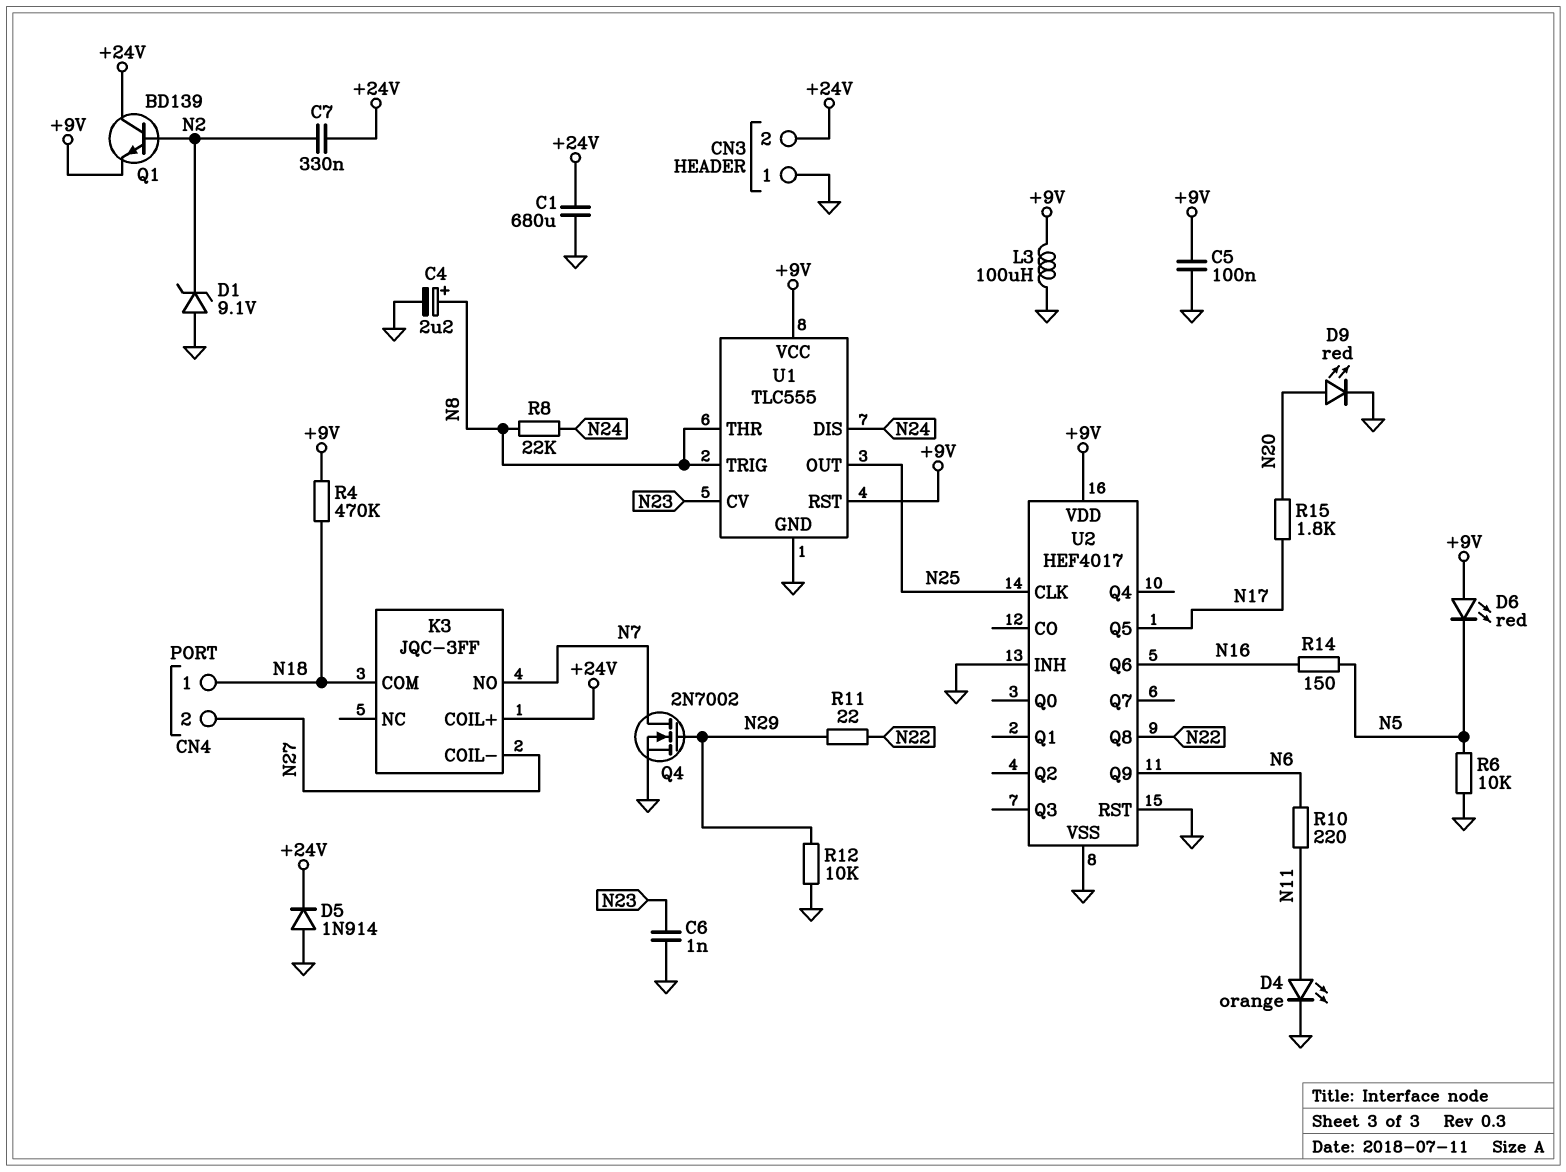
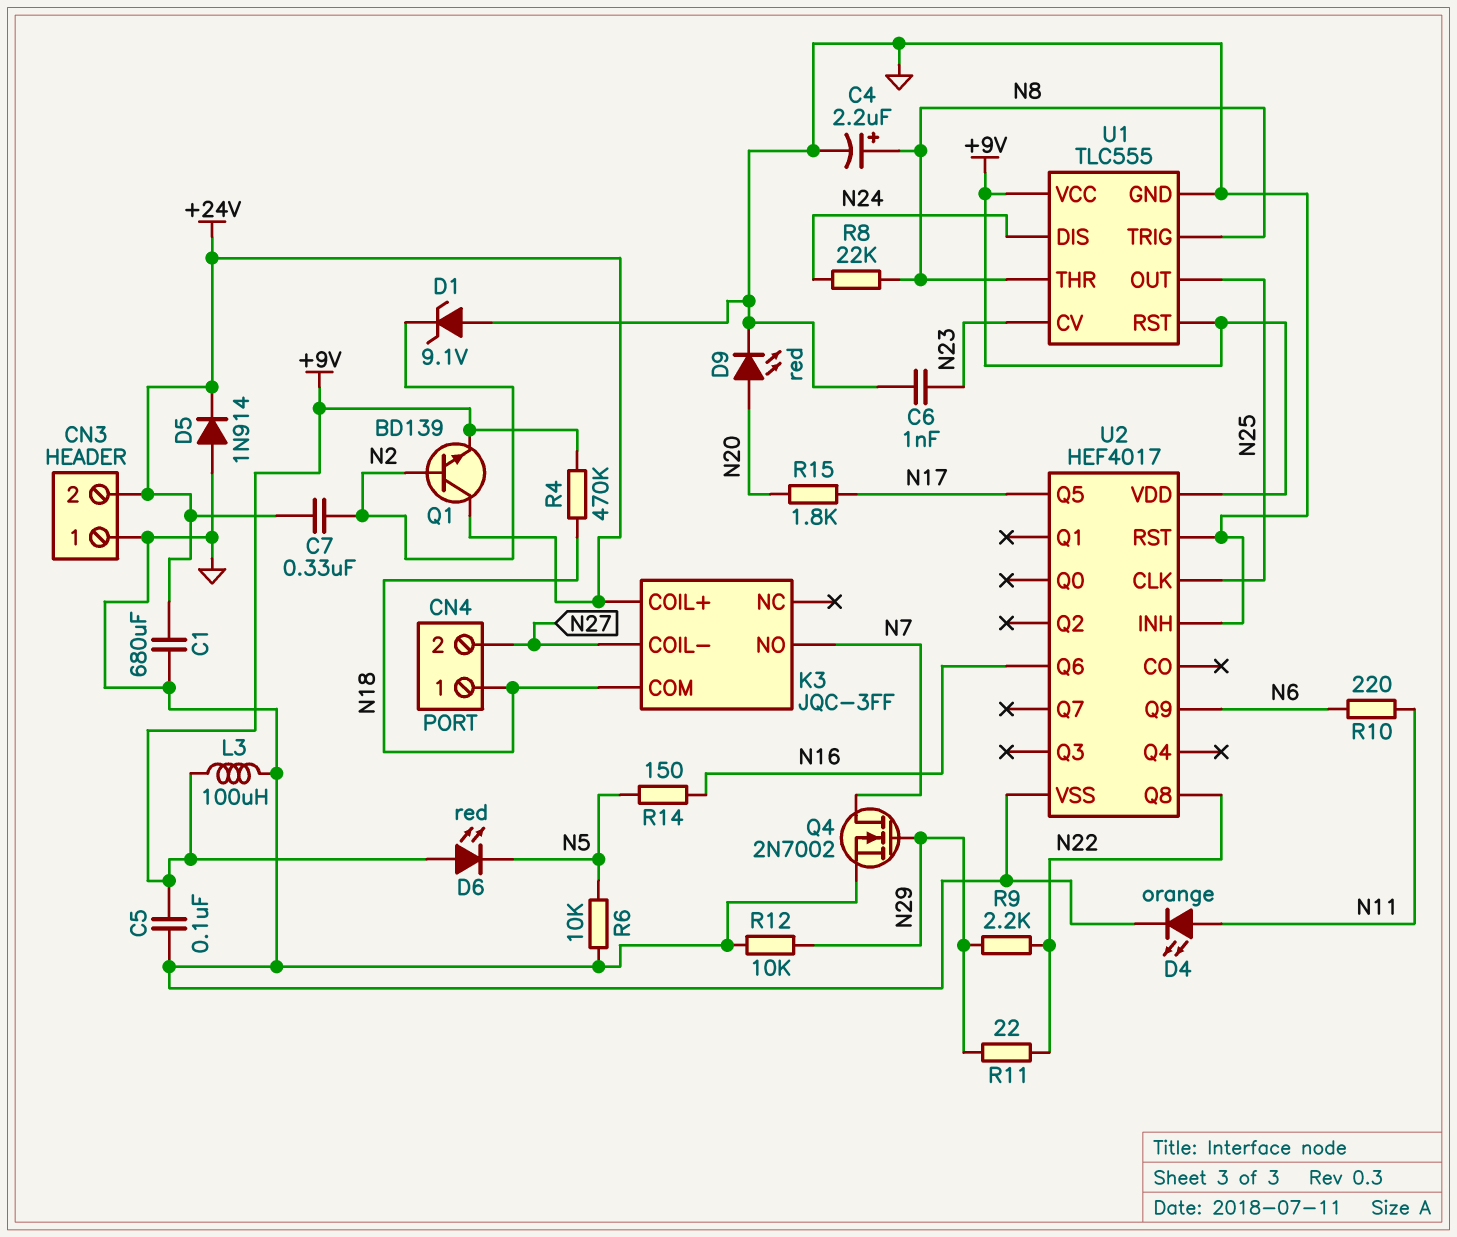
R9: none -> 2.2k (N22, N29)

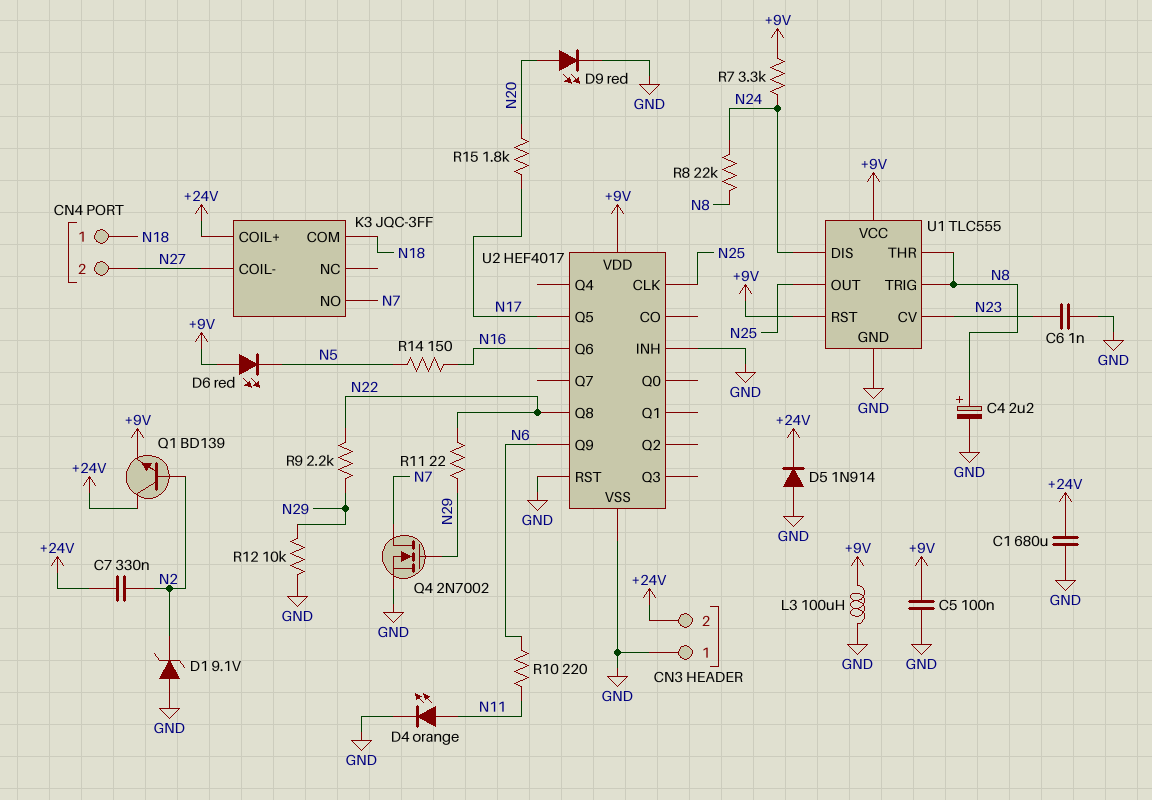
R4: 470k (+9V, N18) -> none
R6: 10k (GND, N5) -> none
R7: none -> 3.3k (+9V, N24)

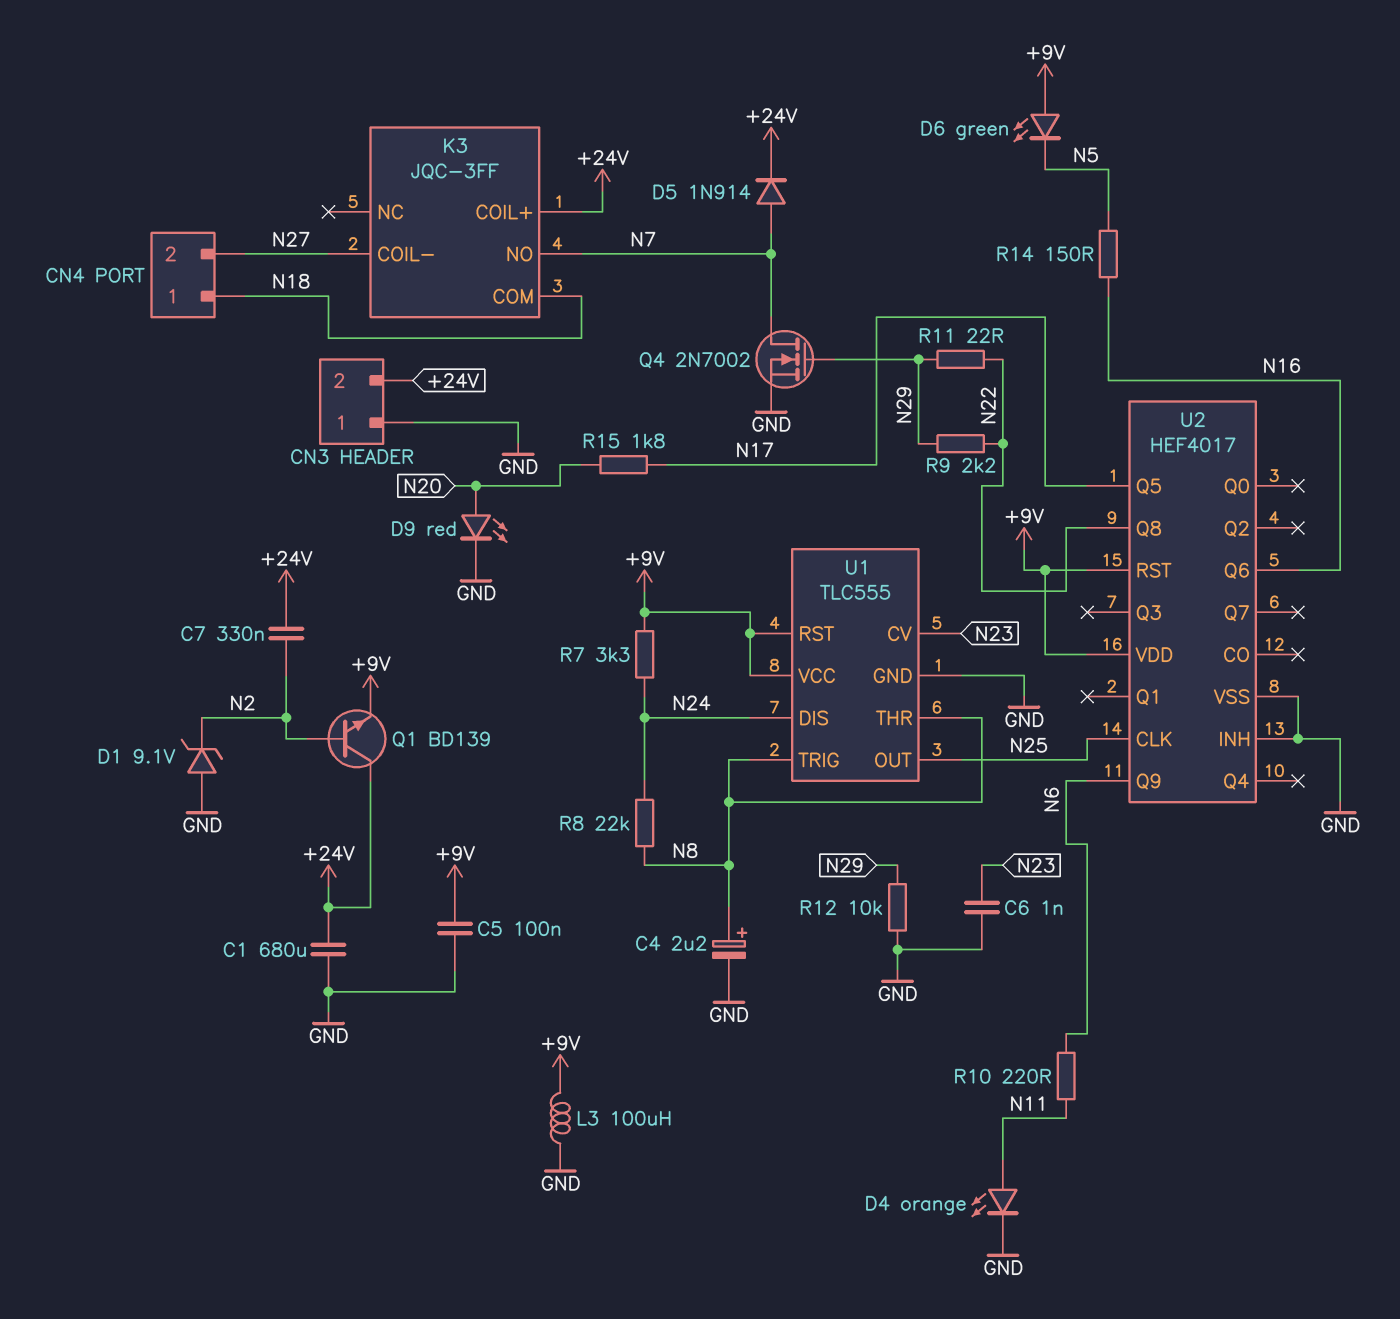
D5: diode 1N914 (A GND, K +24V) -> diode 1N914 (A N7, K +24V)
D6: LED red (A +9V, K N5) -> LED green (A +9V, K N5)
U2 pin RST: GND -> +9V

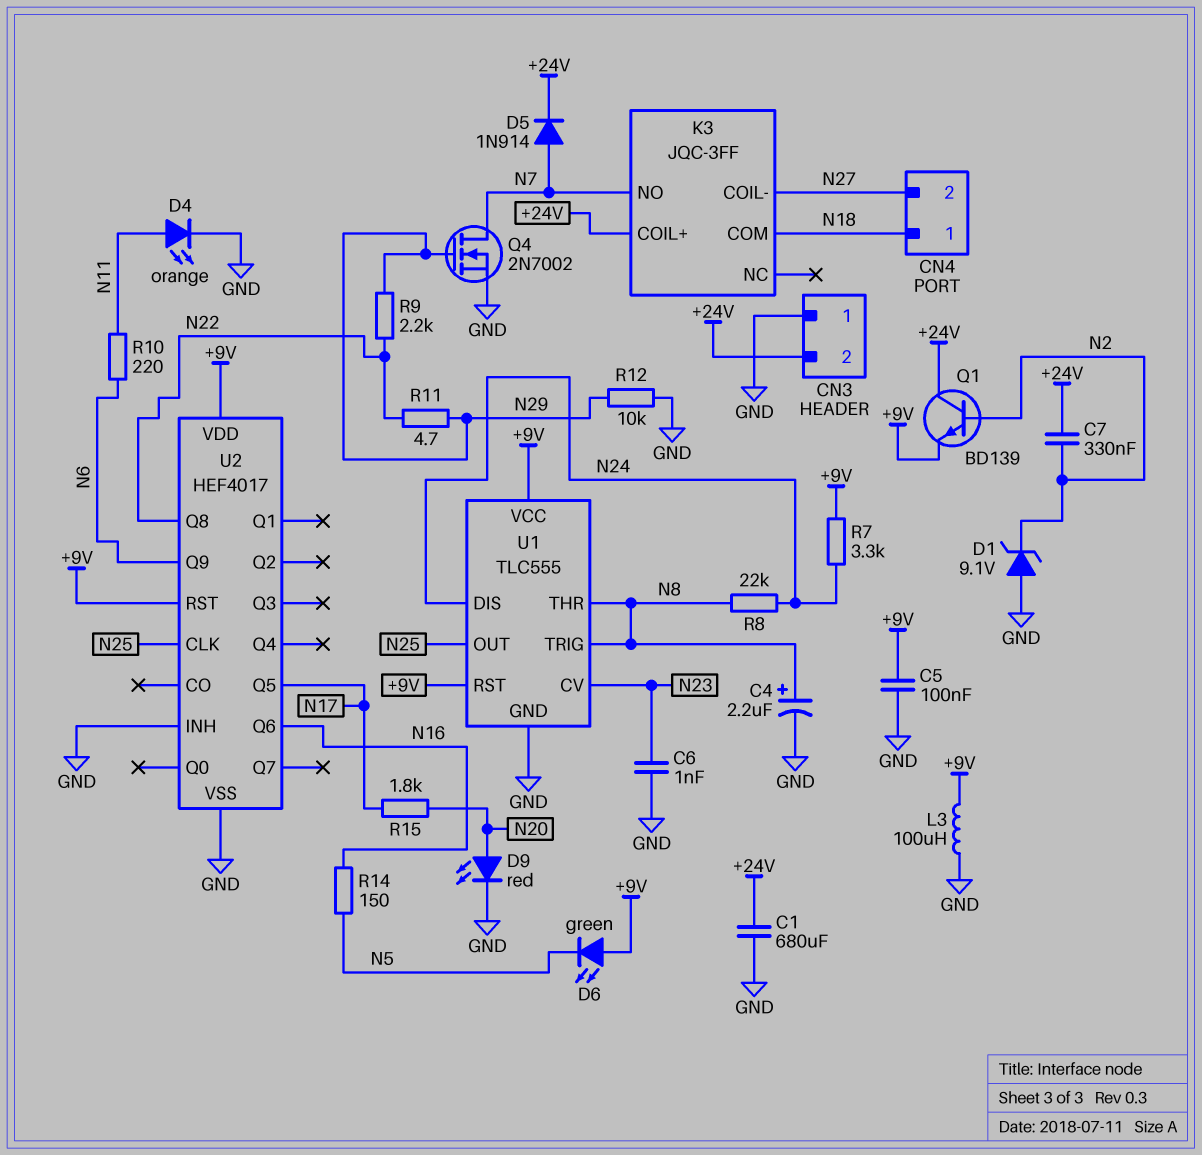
R11: 22 (N22, N29) -> 4.7 (N22, N29)

